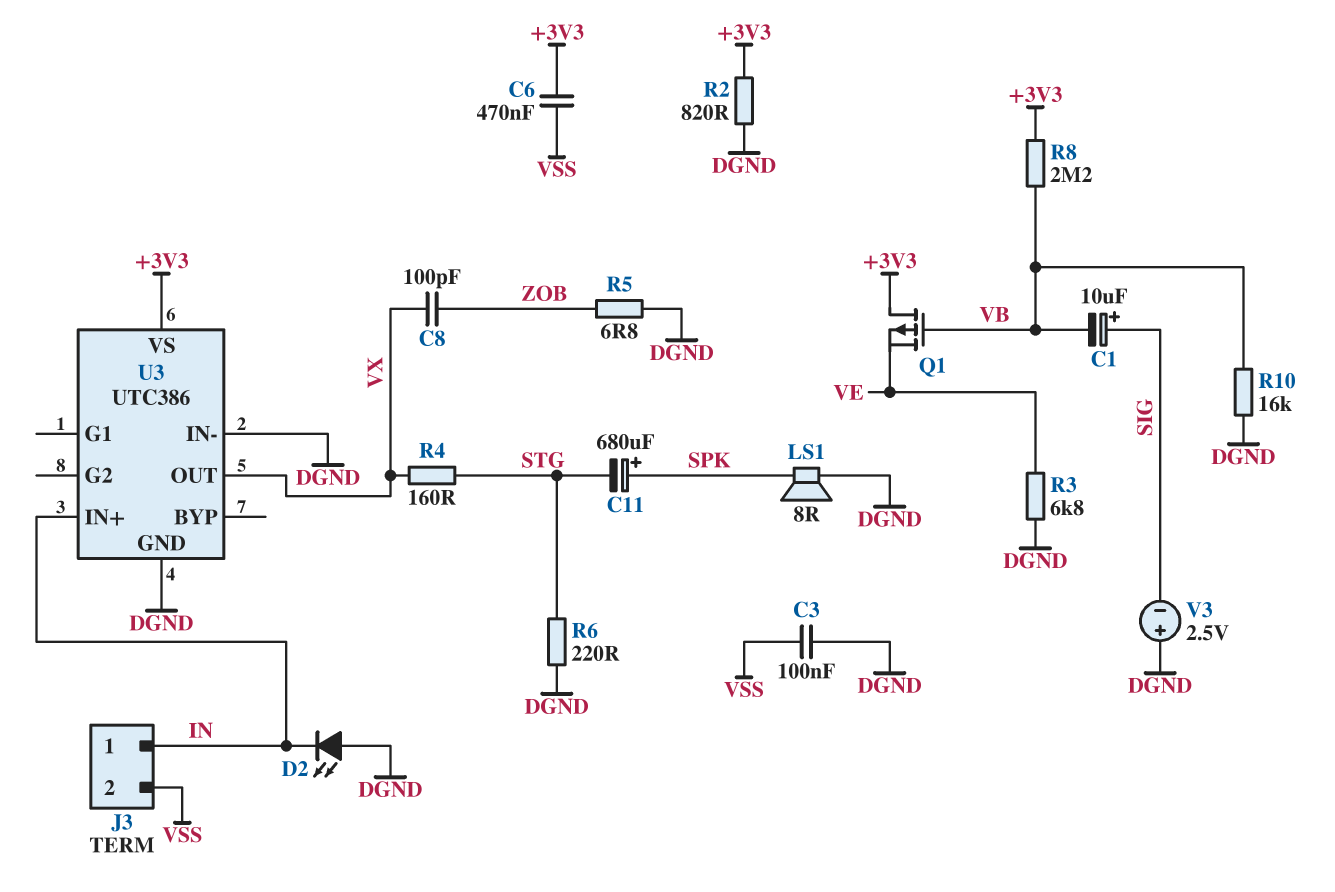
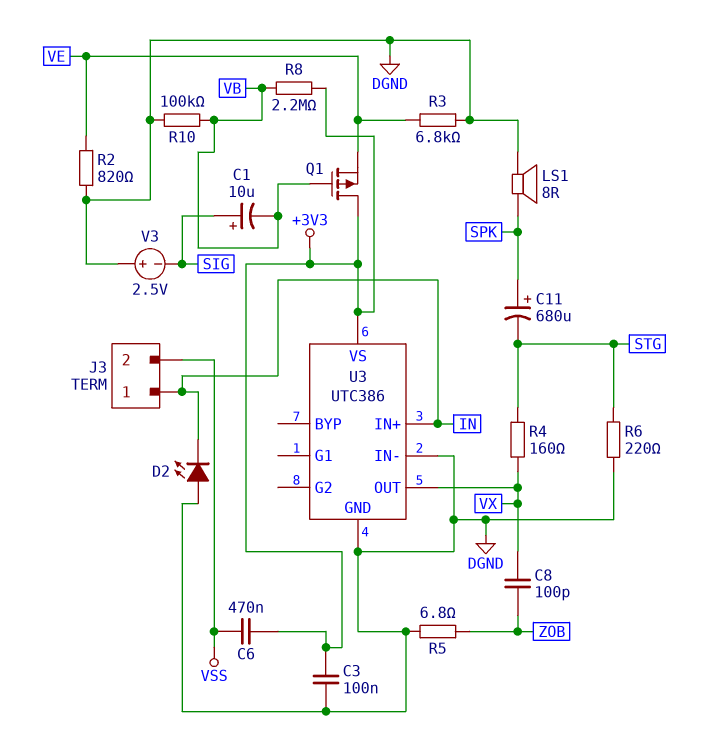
C3: 100nF (DGND, VSS) -> 100nF (+3V3, DGND)
R2: 820 (+3V3, DGND) -> 820 (DGND, VE)
R10: 16k (DGND, VB) -> 100k (DGND, VB)

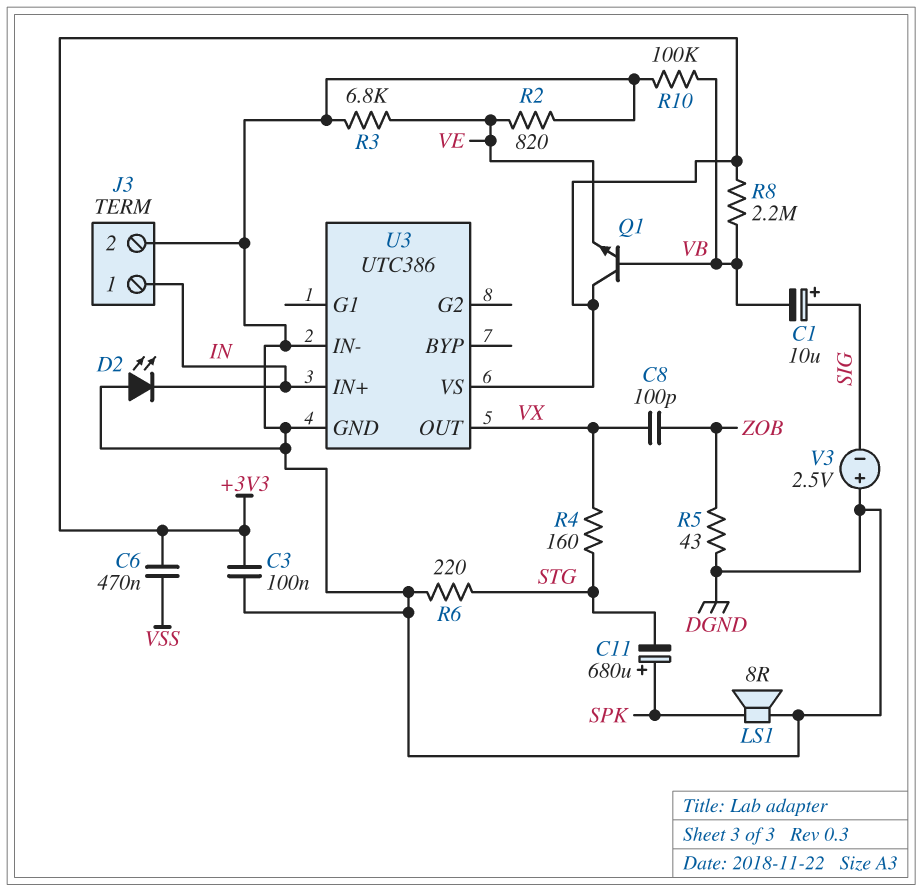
J3 pin 2: VSS -> DGND
Q1: PMOS (G VB, D +3V3, S VE) -> NPN (B VB, C +3V3, E VE)
R5: 6.8 (DGND, ZOB) -> 43 (DGND, ZOB)

